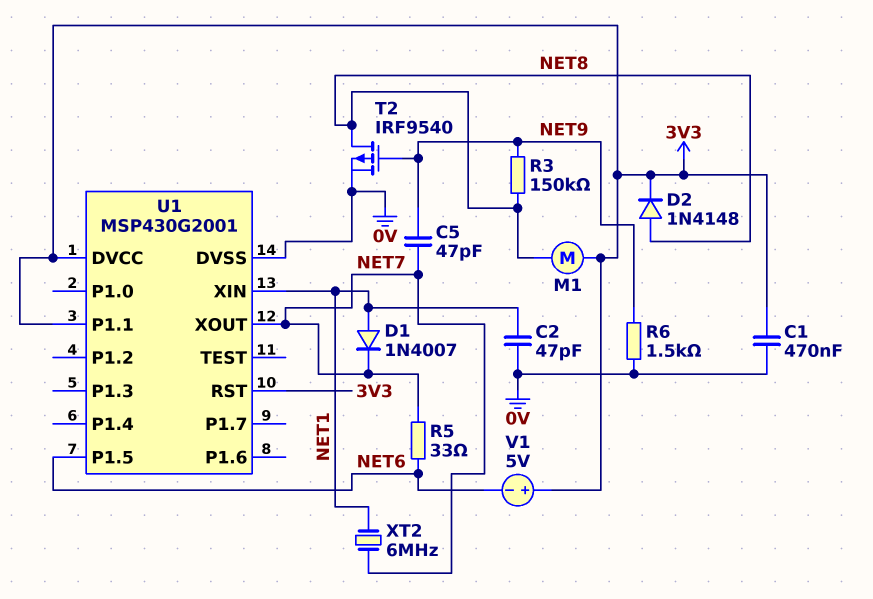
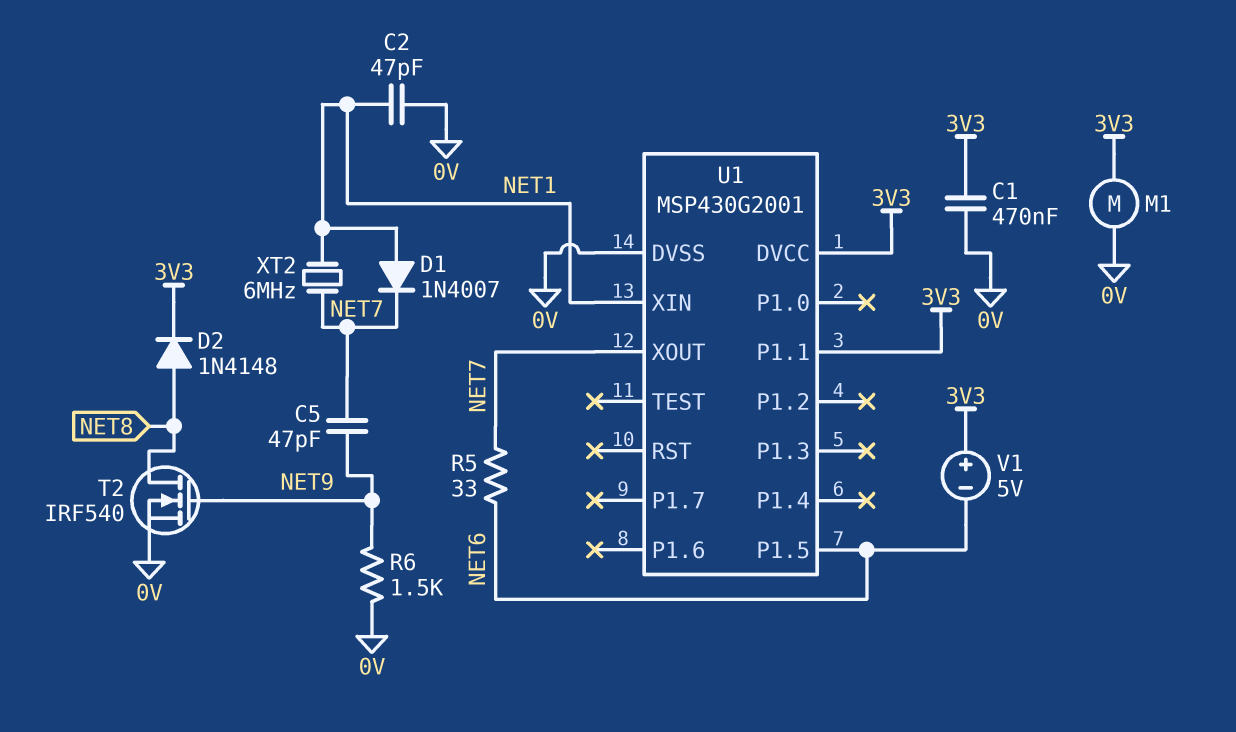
M1: motor (3V3, NET8) -> motor (0V, 3V3)
R3: 150k (NET8, NET9) -> none
T2: PMOS IRF9540 (G NET9, D NET8, S 0V) -> NMOS IRF540 (G NET9, D NET8, S 0V)
U1 pin RST: 3V3 -> none

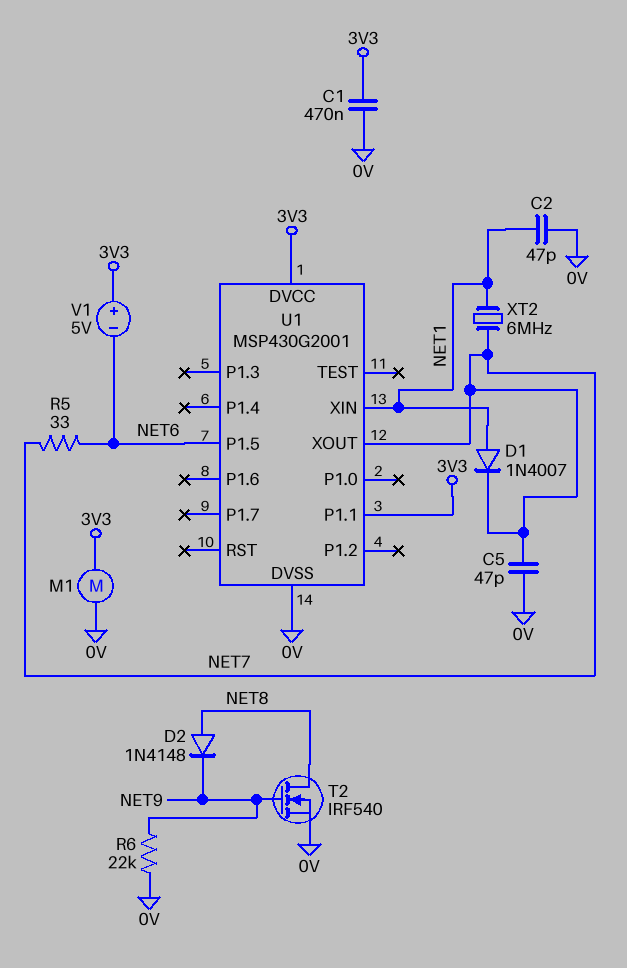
C5: 47pF (NET7, NET9) -> 47pF (0V, NET7)
D2: diode 1N4148 (A NET8, K 3V3) -> diode 1N4148 (A NET8, K NET9)
R6: 1.5k (0V, NET9) -> 22k (0V, NET9)

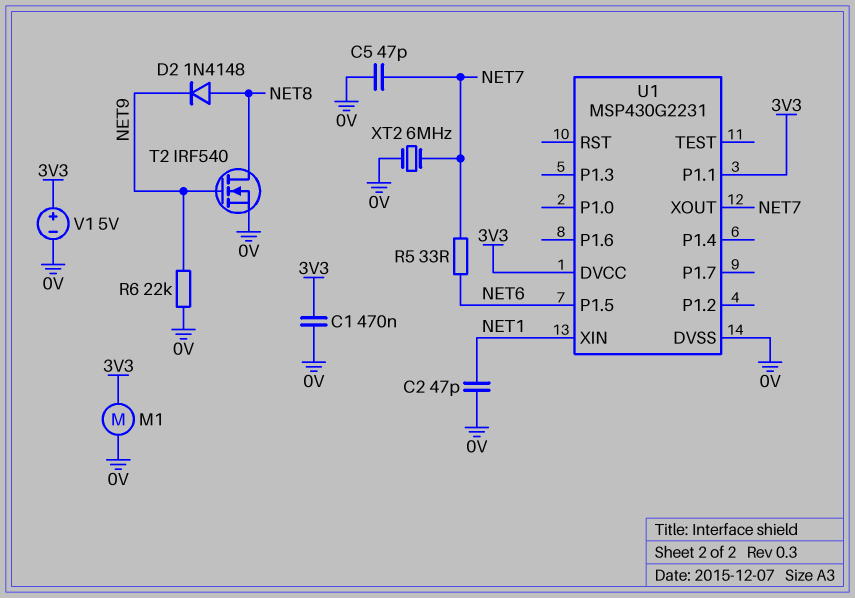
D1: diode 1N4007 (A NET1, K NET7) -> none
U1: MSP430G2001 -> MSP430G2231
V1: 5V (plus 3V3, minus NET6) -> 5V (plus 3V3, minus 0V)
XT2: 6MHz (NET1, NET7) -> 6MHz (0V, NET7)

